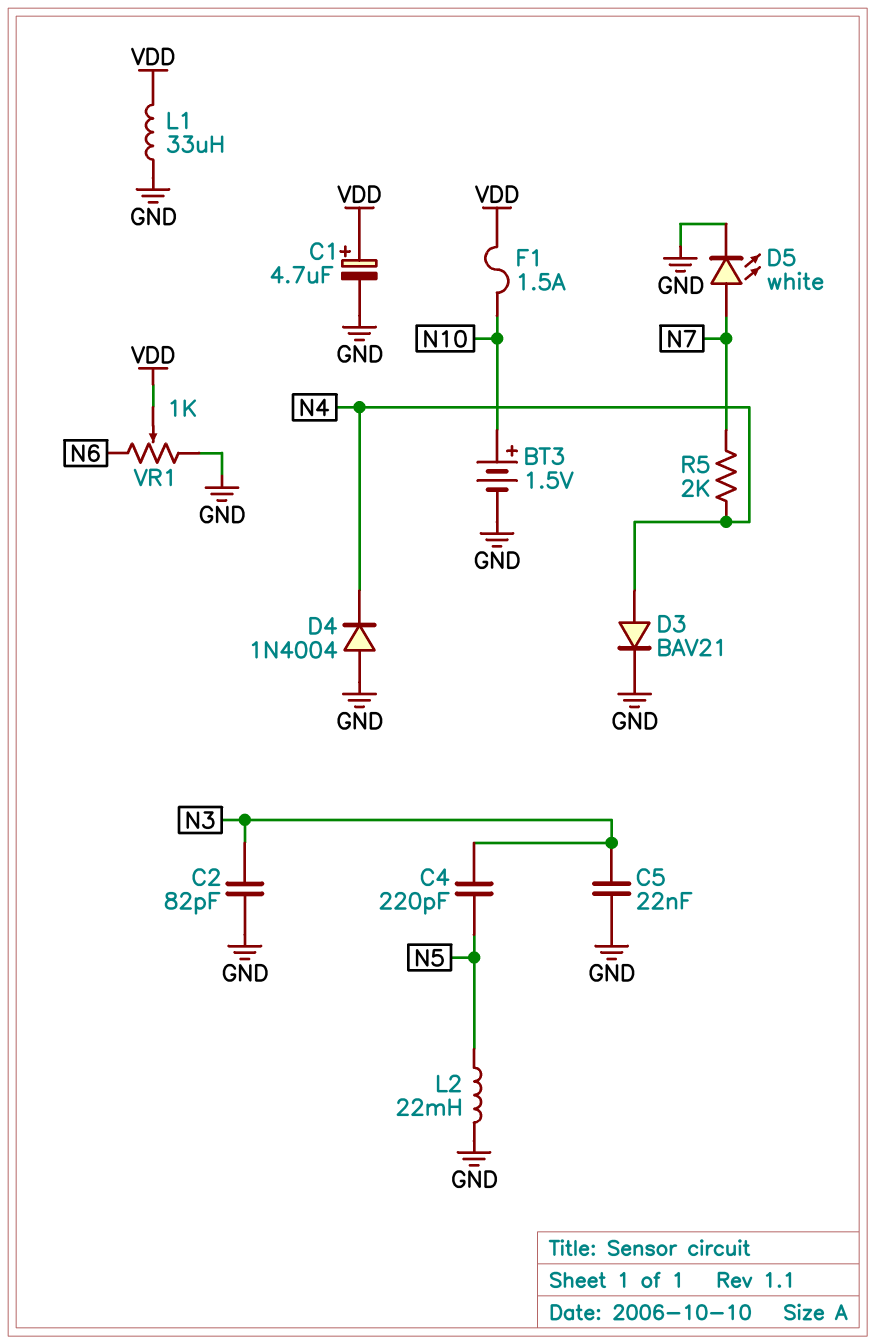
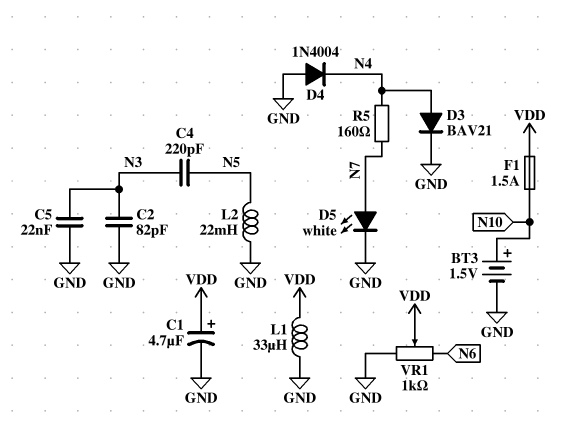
R5: 2k (N4, N7) -> 160 (N4, N7)

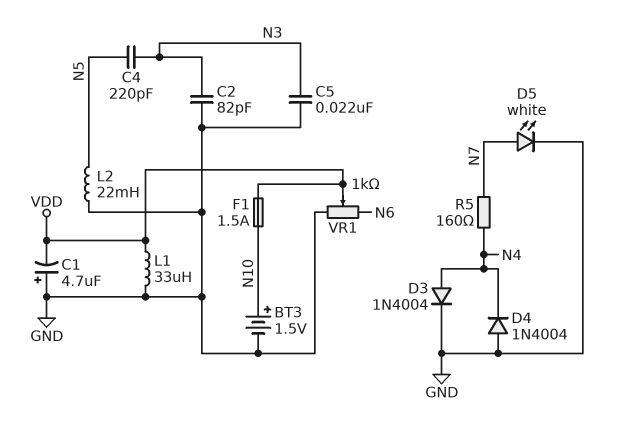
C1: 4.7uF (plus VDD, minus GND) -> 4.7uF (plus GND, minus VDD)
D3: diode BAV21 (A N4, K GND) -> diode 1N4004 (A N4, K GND)

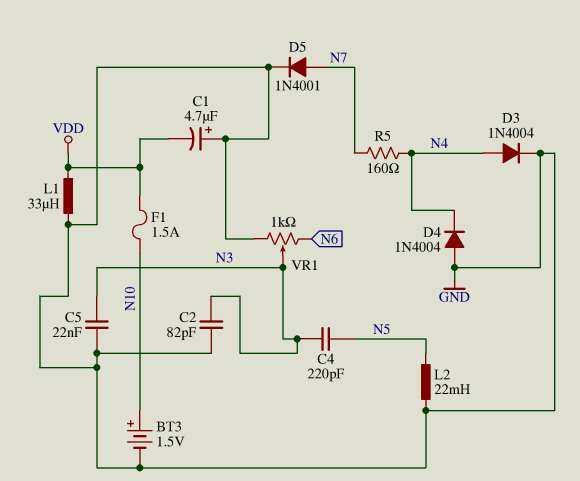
D5: LED white (A N7, K GND) -> diode 1N4001 (A N7, K GND)
VR1: 1k (GND, N6, wiper VDD) -> 1k (GND, N6, wiper N3)

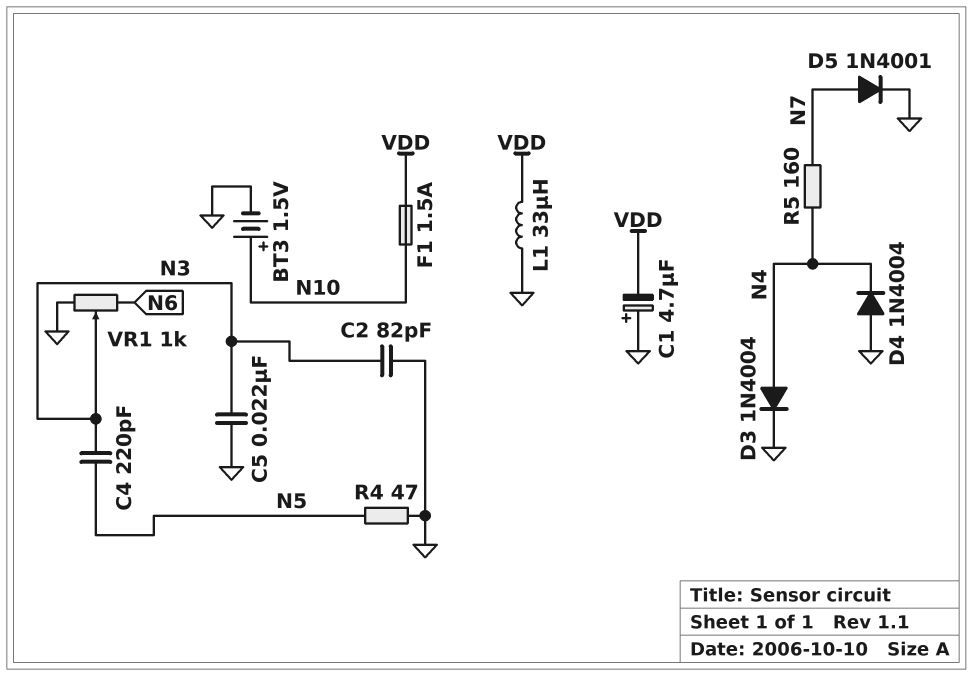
L2: 22mH (GND, N5) -> none
R4: none -> 47 (GND, N5)

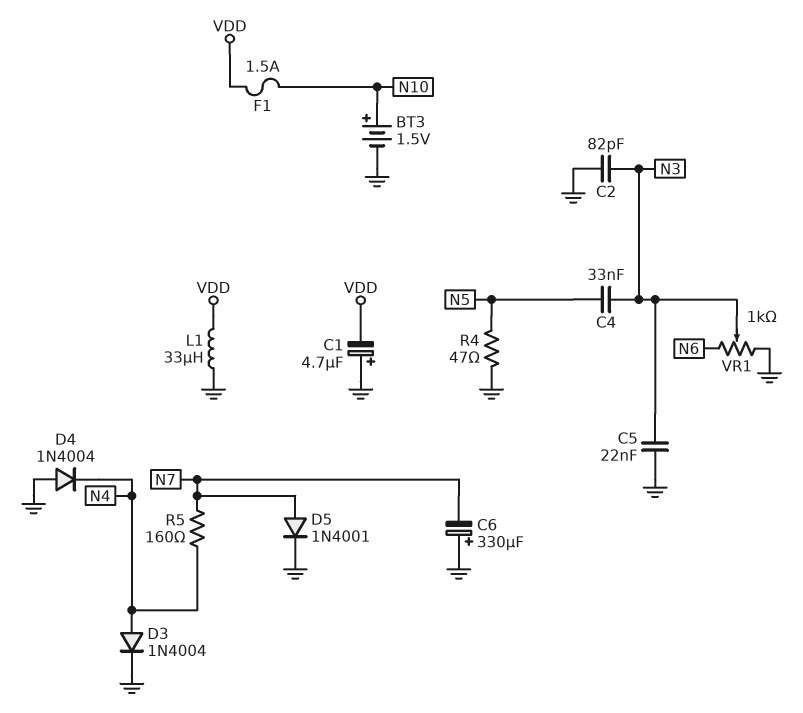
C4: 220pF (N3, N5) -> 33nF (N3, N5)
C6: none -> 330uF (plus GND, minus N7)

